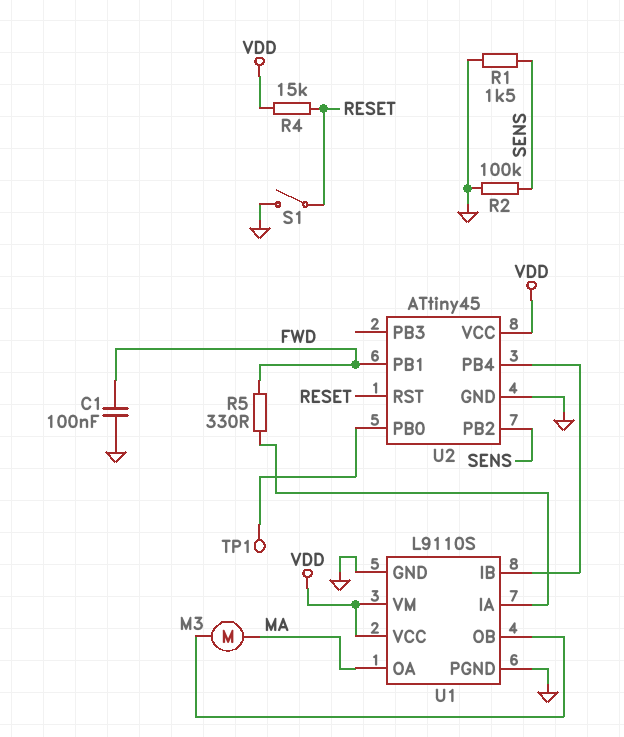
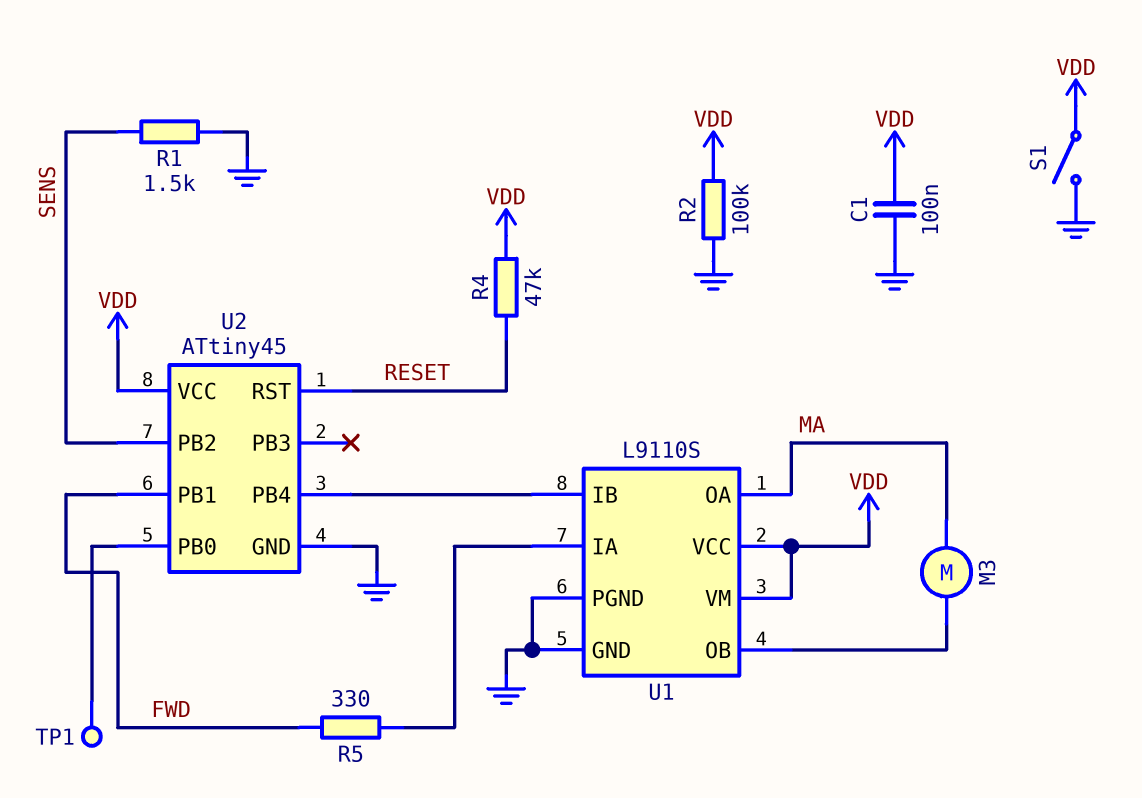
C1: 100nF (FWD, GND) -> 100nF (GND, VDD)
R2: 100k (GND, SENS) -> 100k (GND, VDD)
R4: 15k (RESET, VDD) -> 47k (RESET, VDD)
S1: switch (GND, RESET) -> switch (GND, VDD)

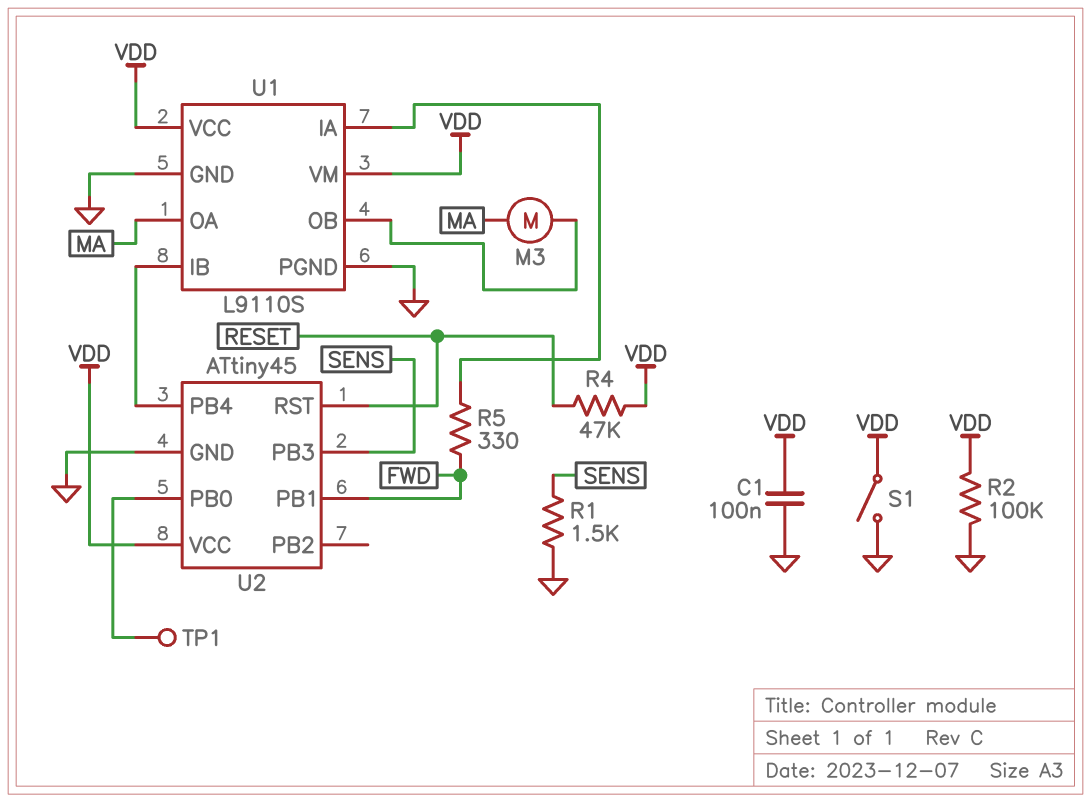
U2 pin PB2: SENS -> none
U2 pin PB3: none -> SENS

